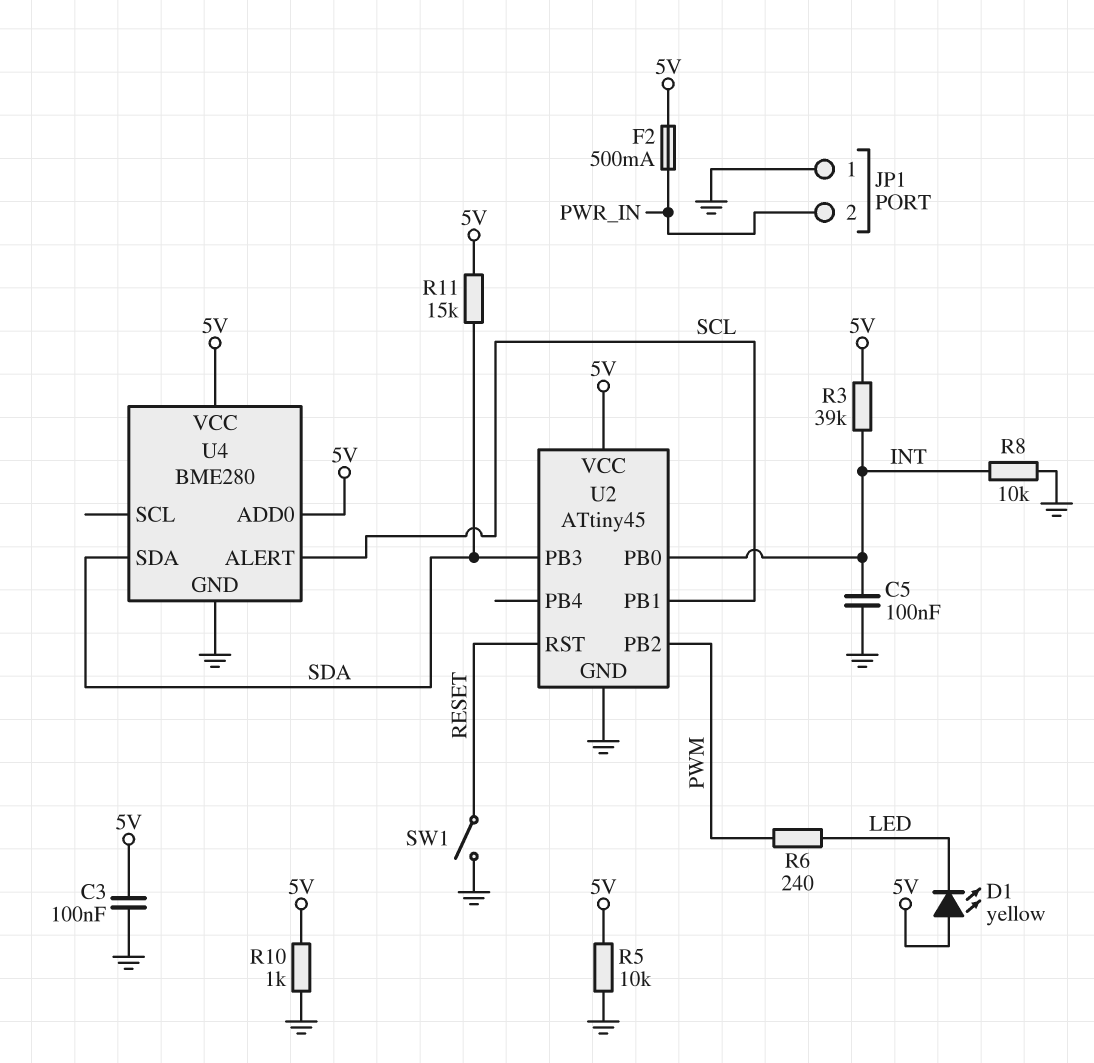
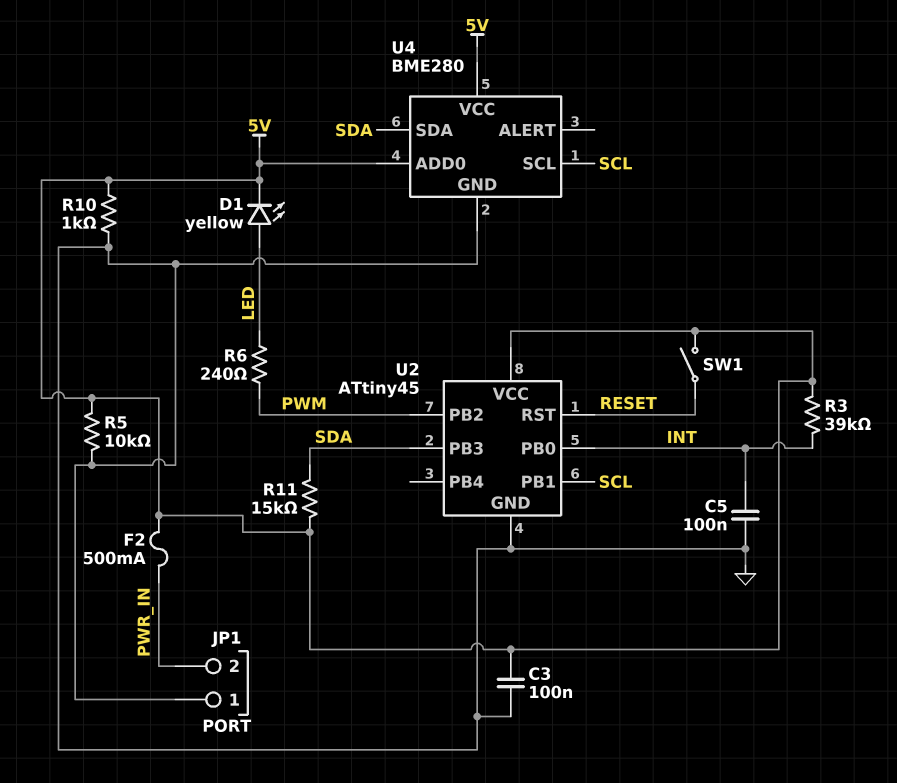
D1: LED yellow (A 5V, K LED) -> LED yellow (A LED, K 5V)
R8: 10k (GND, INT) -> none
SW1: switch (GND, RESET) -> switch (5V, RESET)
U4 pin ALERT: SCL -> none
U4 pin SCL: none -> SCL

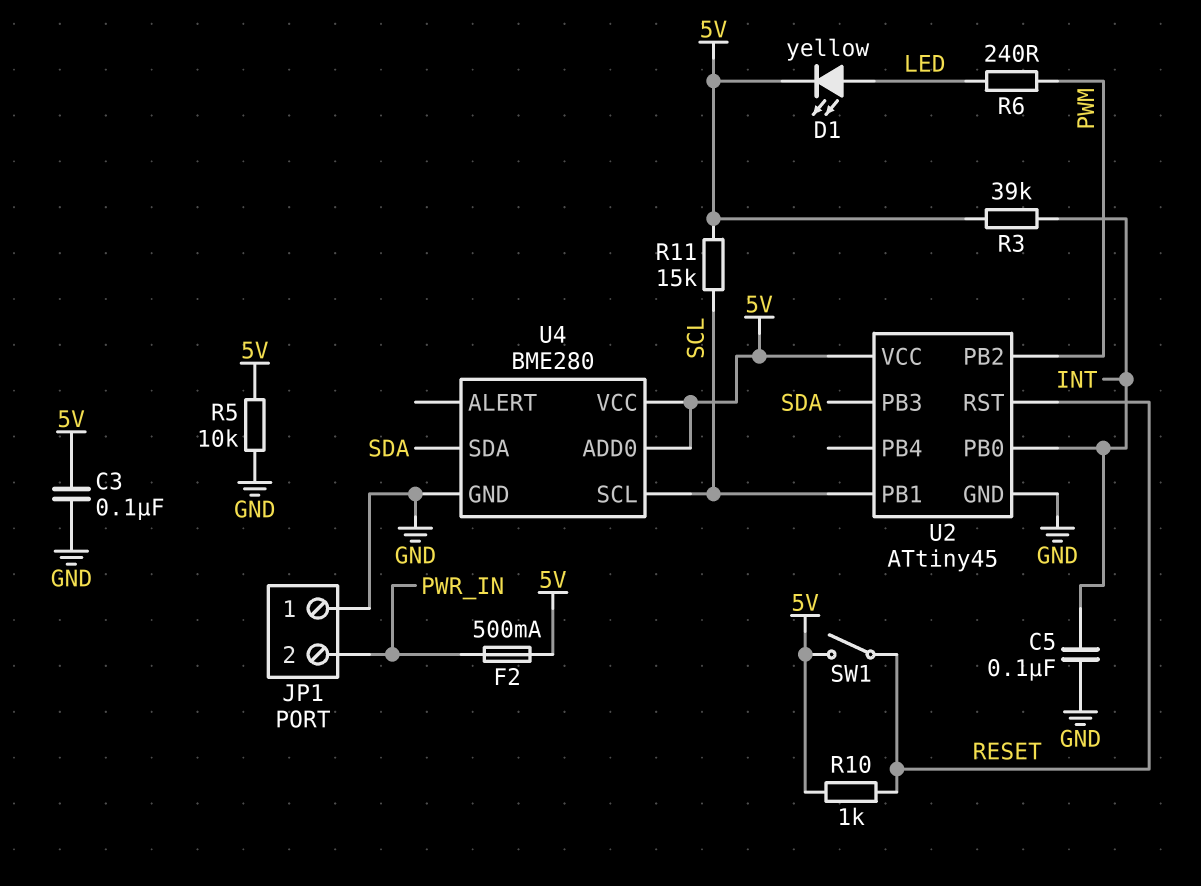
R10: 1k (5V, GND) -> 1k (5V, RESET)
R11: 15k (5V, SDA) -> 15k (5V, SCL)

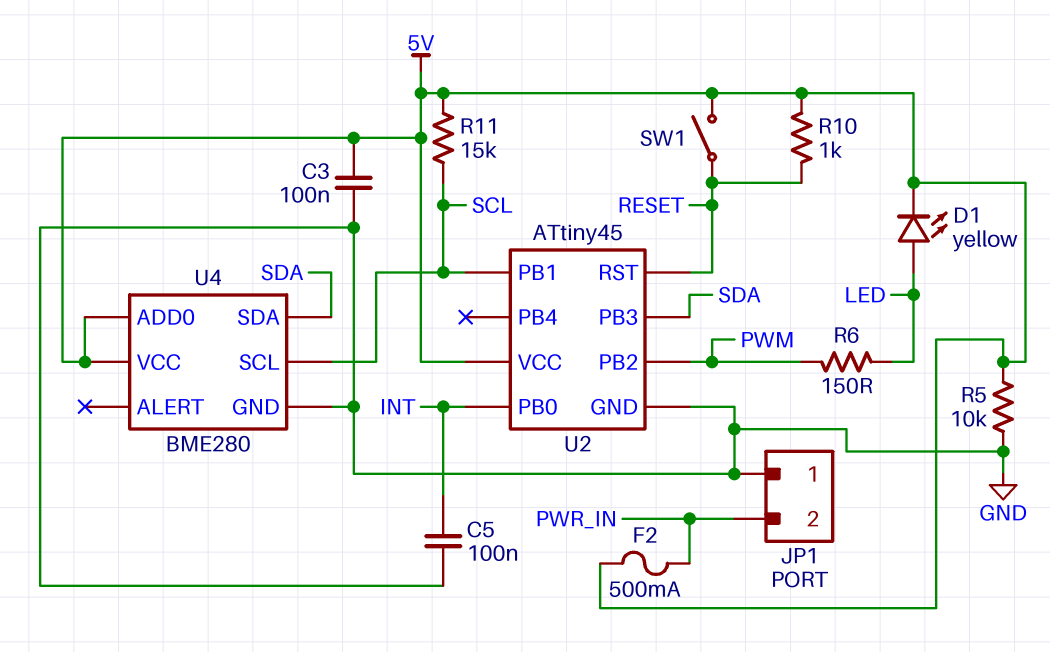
R3: 39k (5V, INT) -> none
R6: 240 (LED, PWM) -> 150 (LED, PWM)

